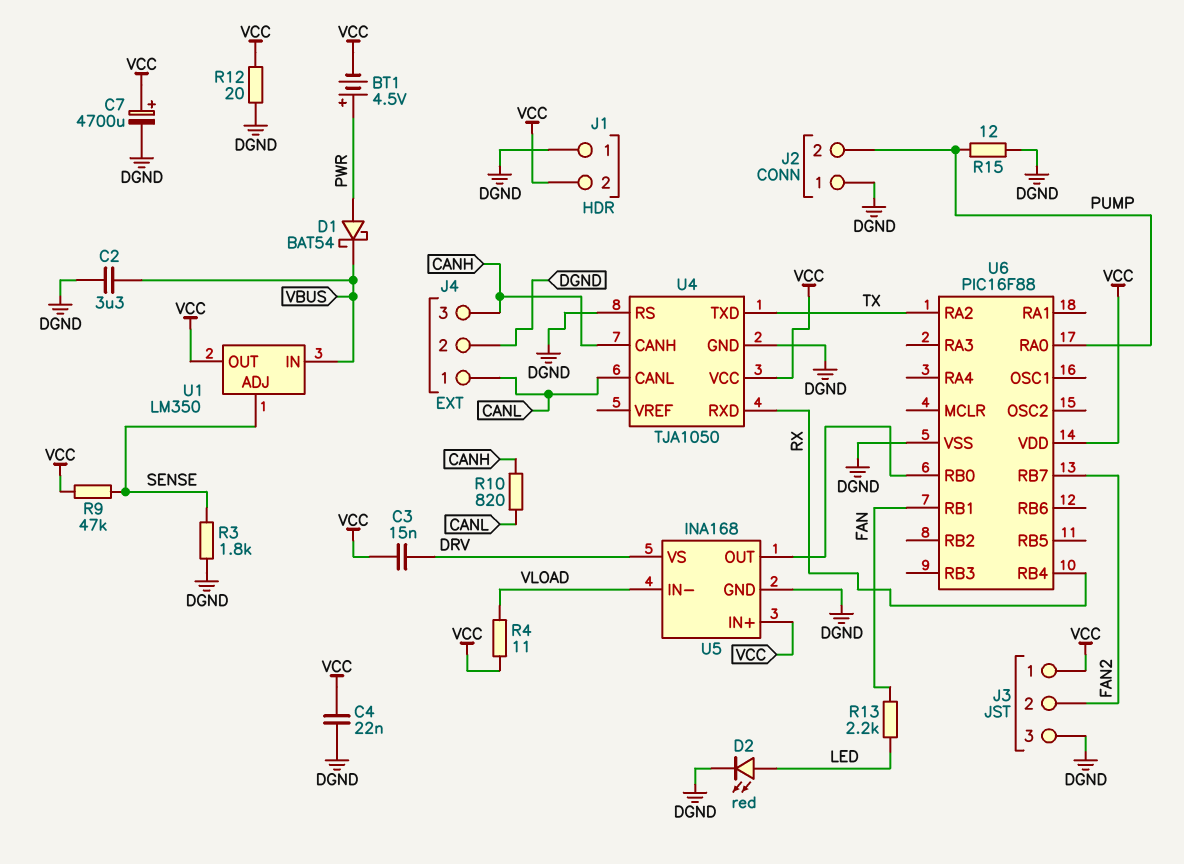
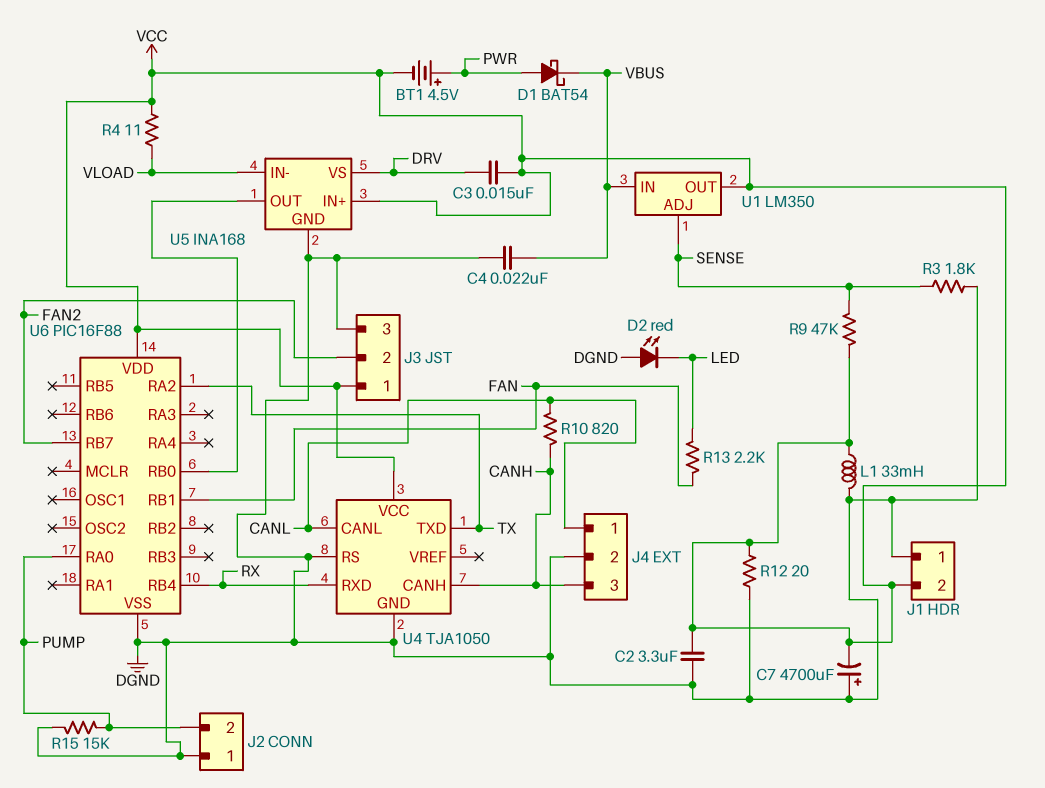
C2: 3.3uF (DGND, VBUS) -> 3.3uF (DGND, VCC)
C4: 22nF (DGND, VCC) -> 22nF (DGND, VBUS)
C7: 4700uF (plus VCC, minus DGND) -> 4700uF (plus DGND, minus VCC)
D2: LED red (A LED, K DGND) -> LED red (A DGND, K LED)
L1: none -> 33mH (DGND, VCC)
R15: 12 (DGND, PUMP) -> 15k (DGND, PUMP)

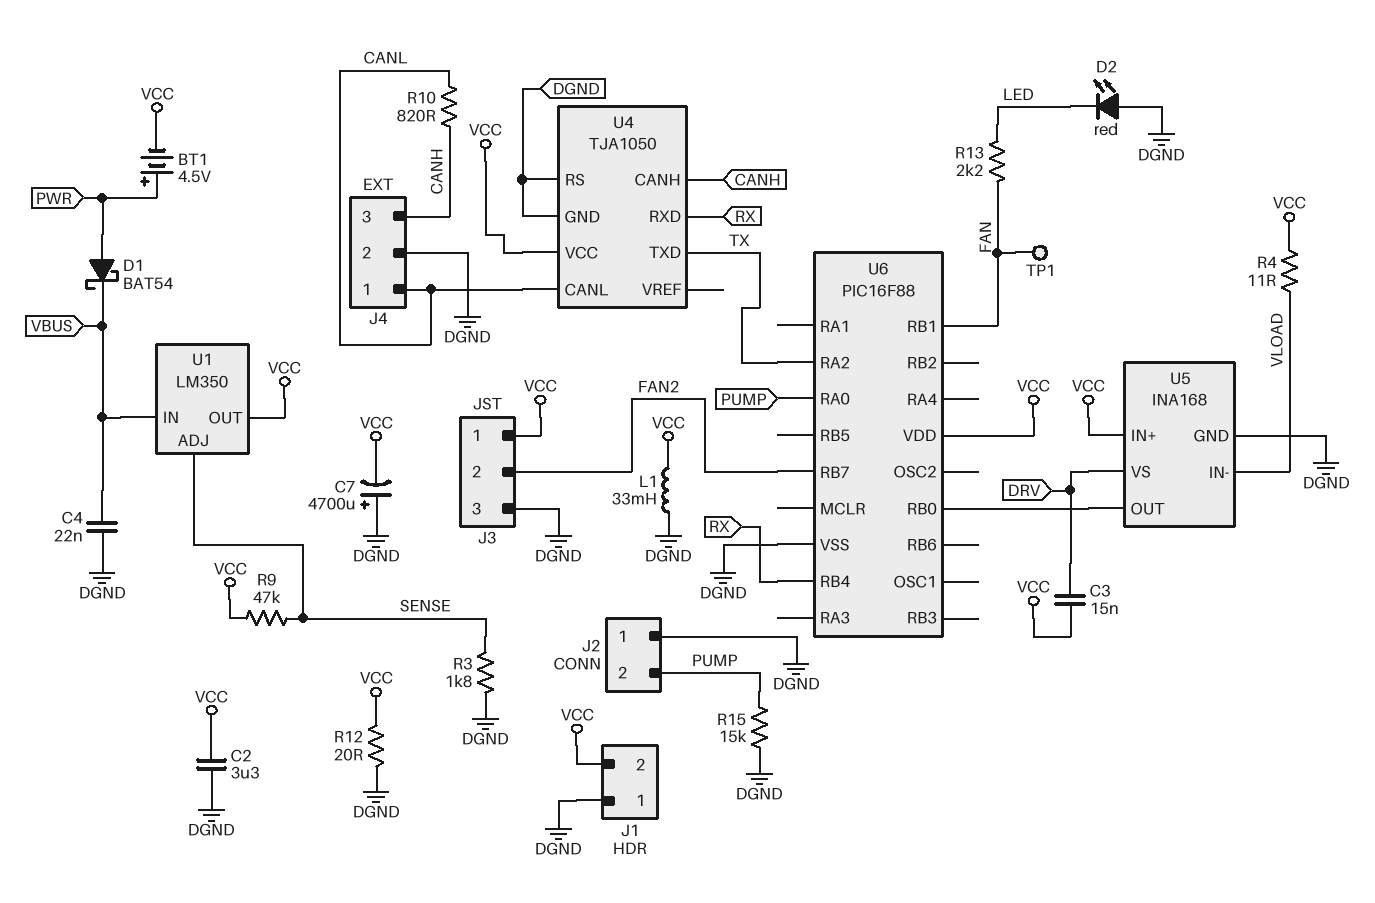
TP1: none -> test point (FAN)

